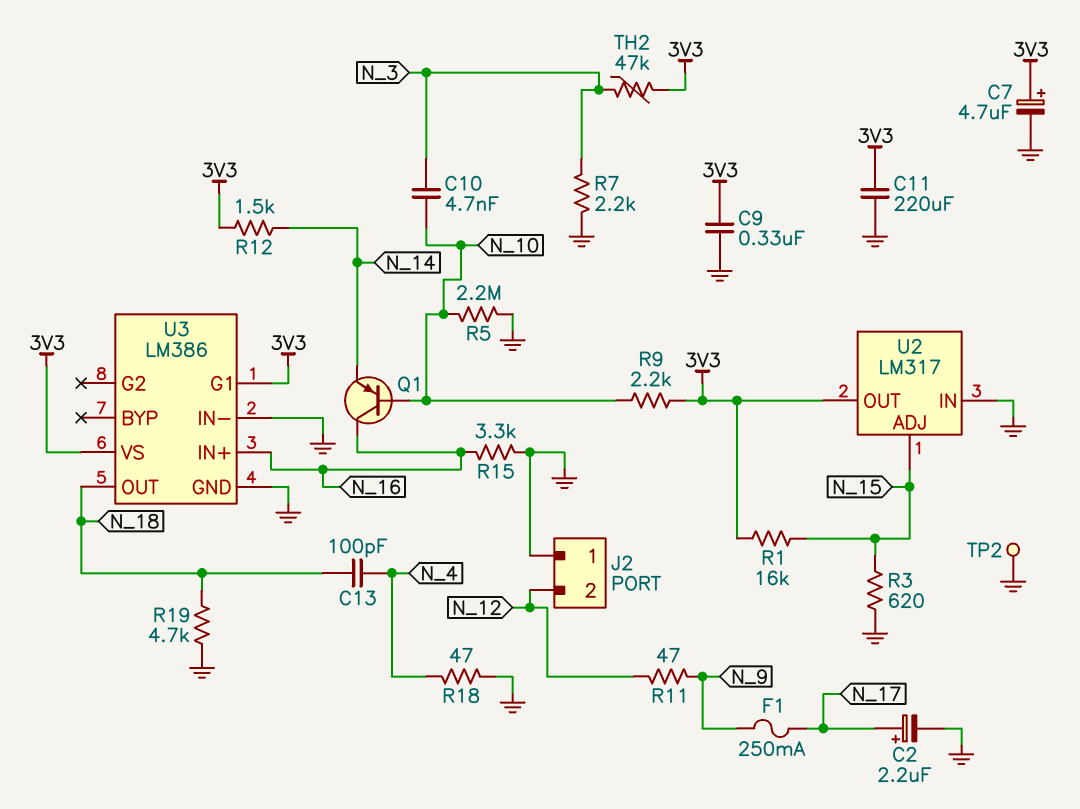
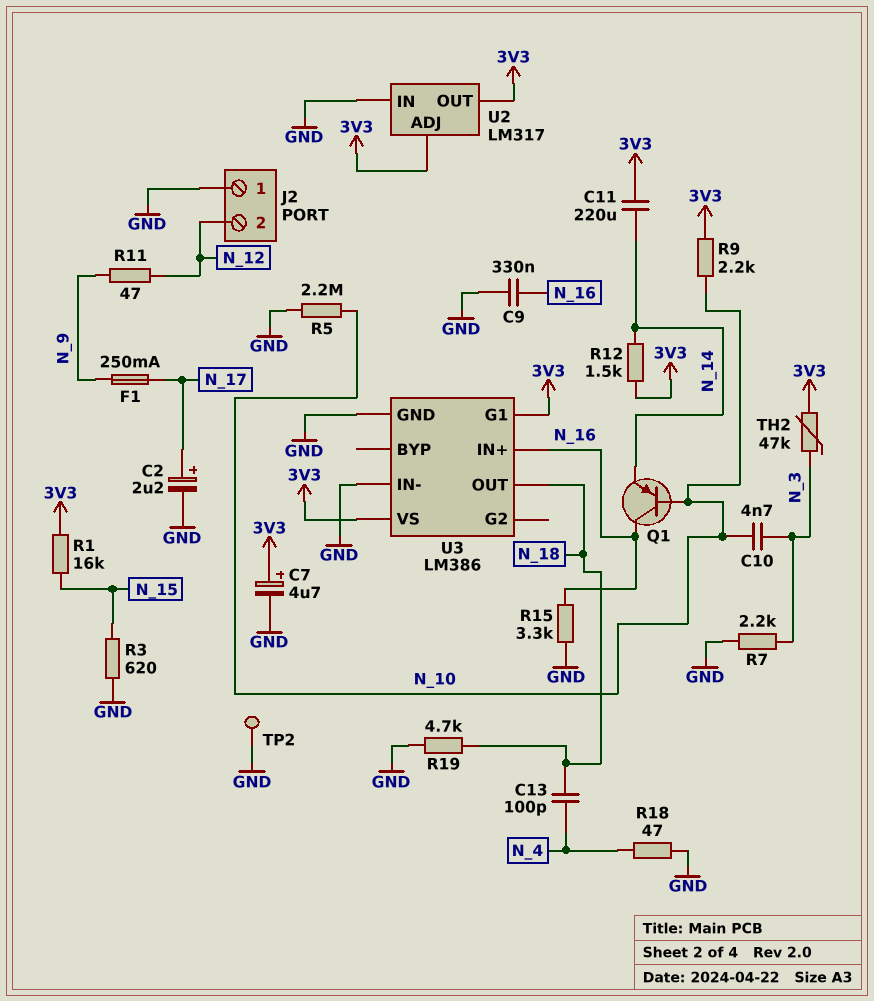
C9: 330nF (3V3, GND) -> 330nF (GND, N_16)
C11: 220uF (3V3, GND) -> 220uF (3V3, N_14)
U2 pin ADJ: N_15 -> 3V3

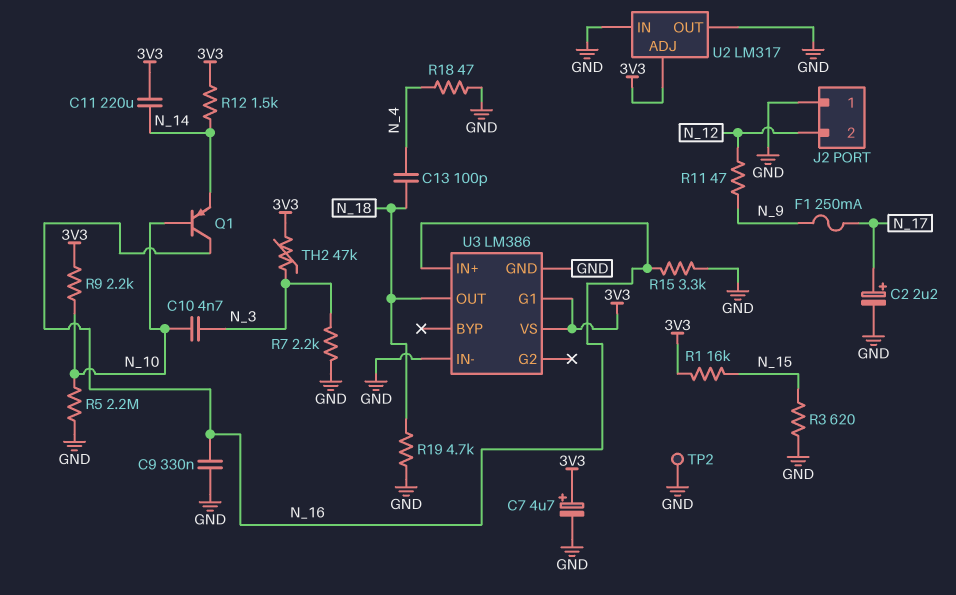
U2 pin OUT: 3V3 -> GND

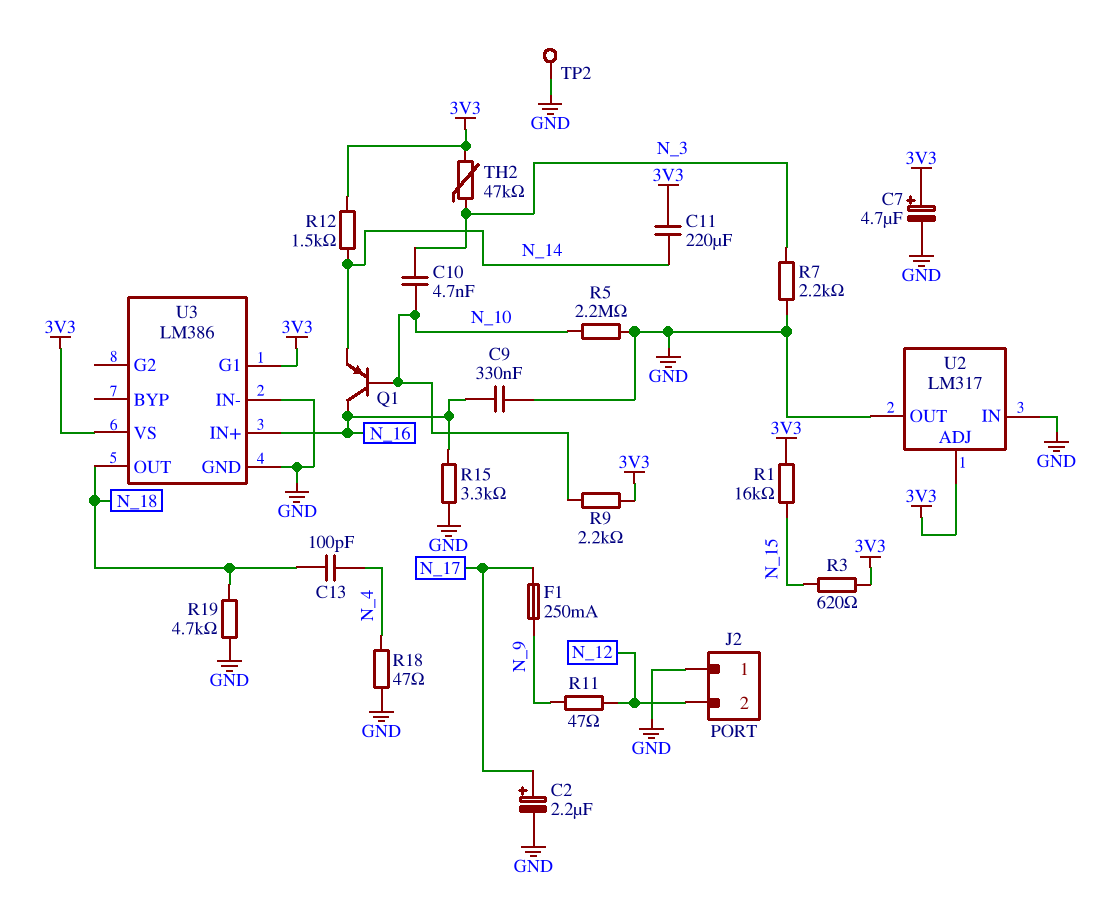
R3: 620 (GND, N_15) -> 620 (3V3, N_15)

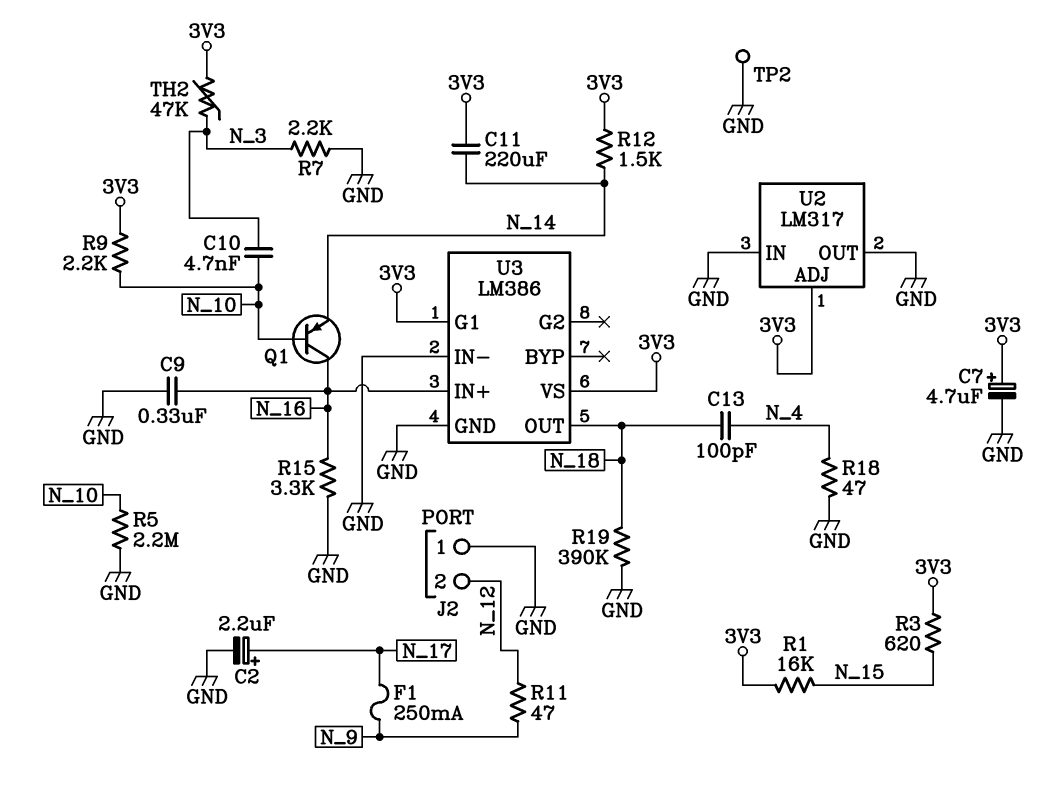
R19: 4.7k (GND, N_18) -> 390k (GND, N_18)

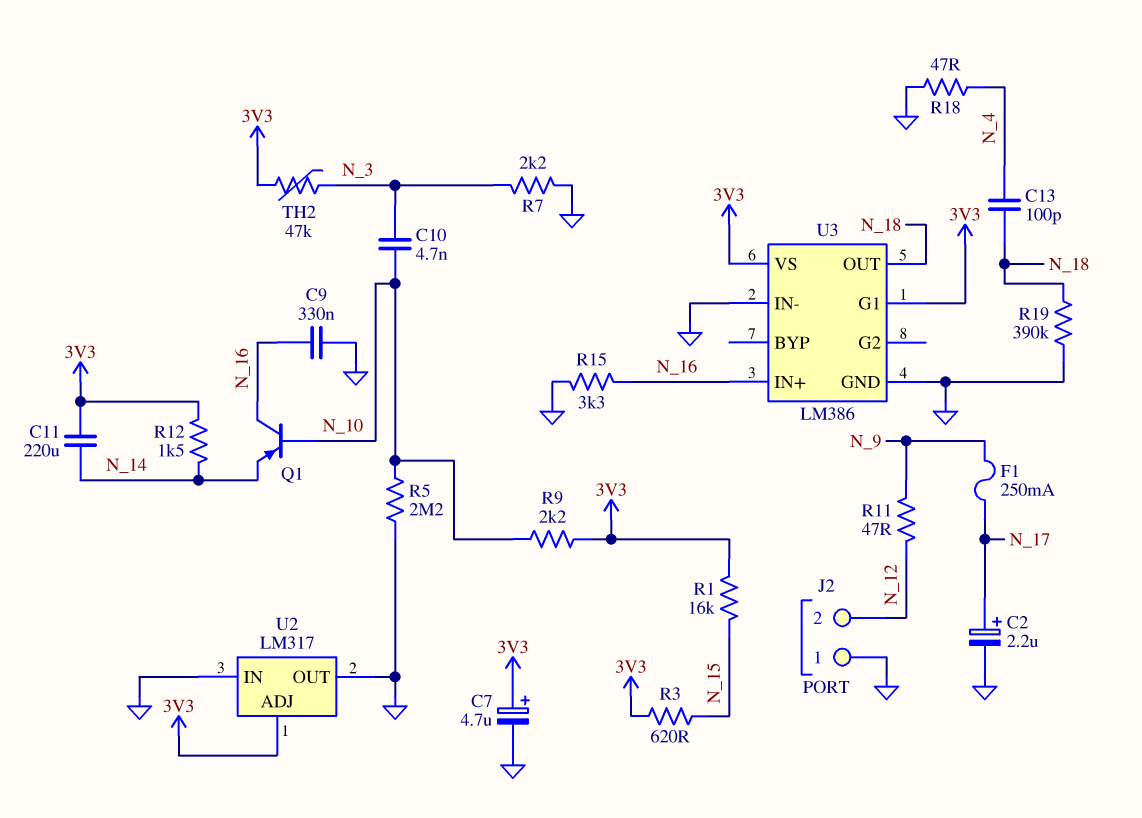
TP2: test point (GND) -> none

